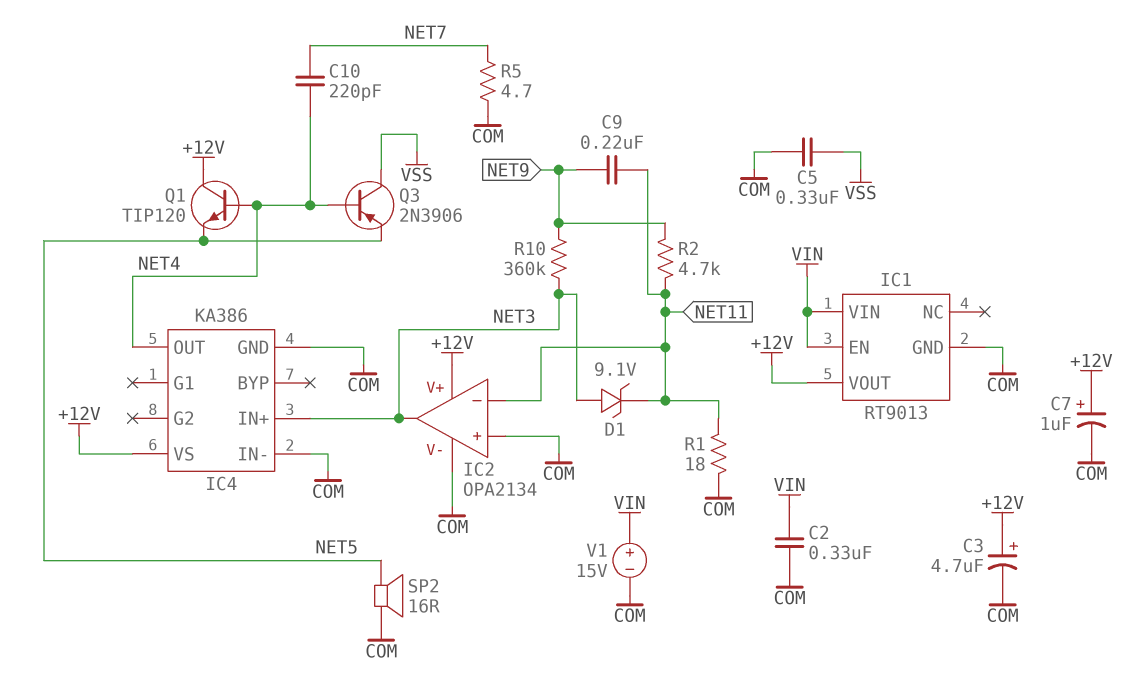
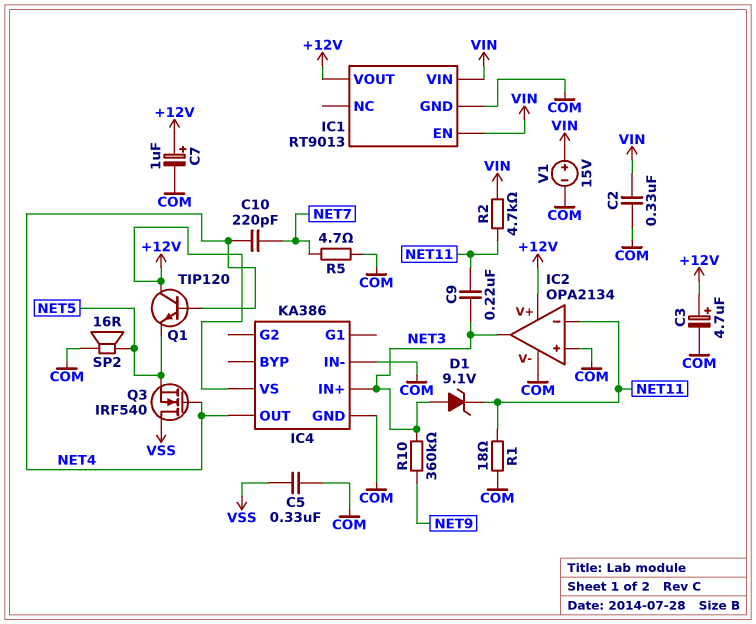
C9: 220nF (NET9, NET11) -> 220nF (NET3, NET11)
Q3: PNP 2N3906 (B NET4, C VSS, E NET5) -> NMOS IRF540 (G NET4, D VSS, S NET5)
R2: 4.7k (NET9, NET11) -> 4.7k (NET11, VIN)

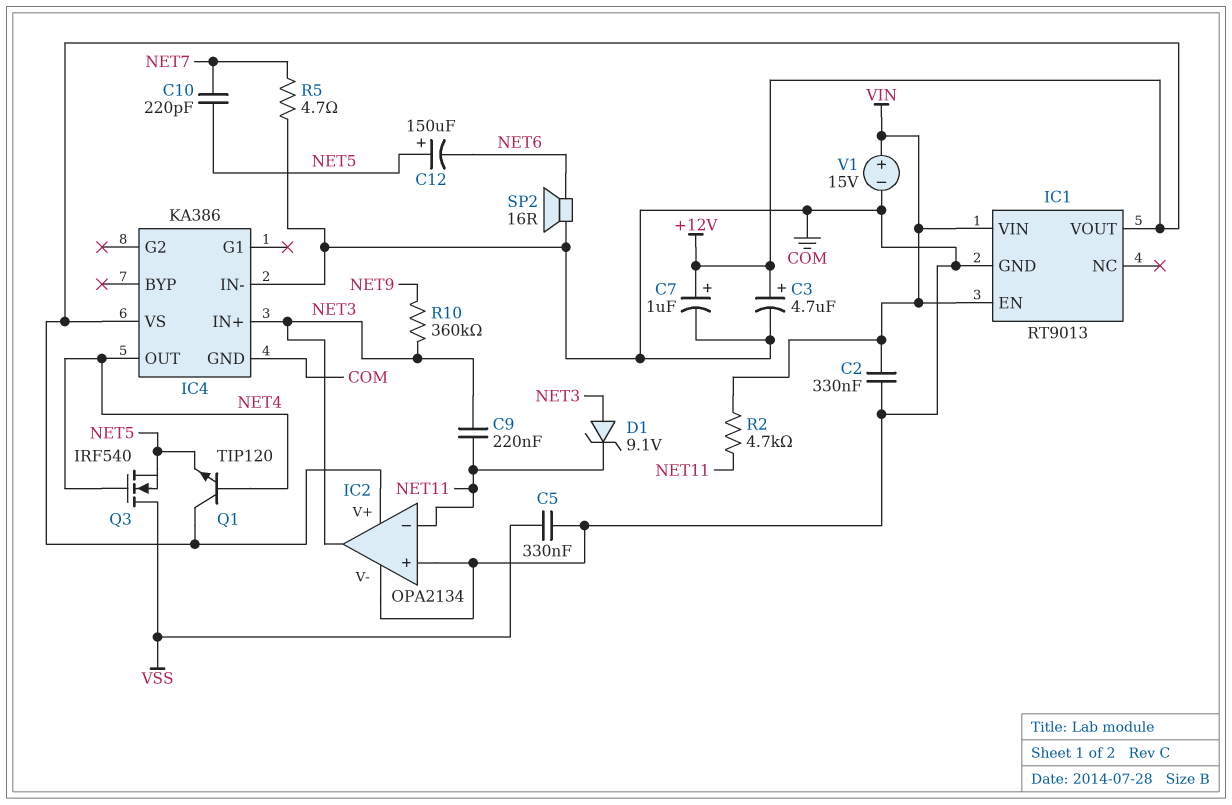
C10: 220pF (NET4, NET7) -> 220pF (NET5, NET7)
C12: none -> 150uF (plus NET5, minus NET6)
R1: 18 (COM, NET11) -> none
SP2: speaker 16R (COM, NET5) -> speaker 16R (COM, NET6)

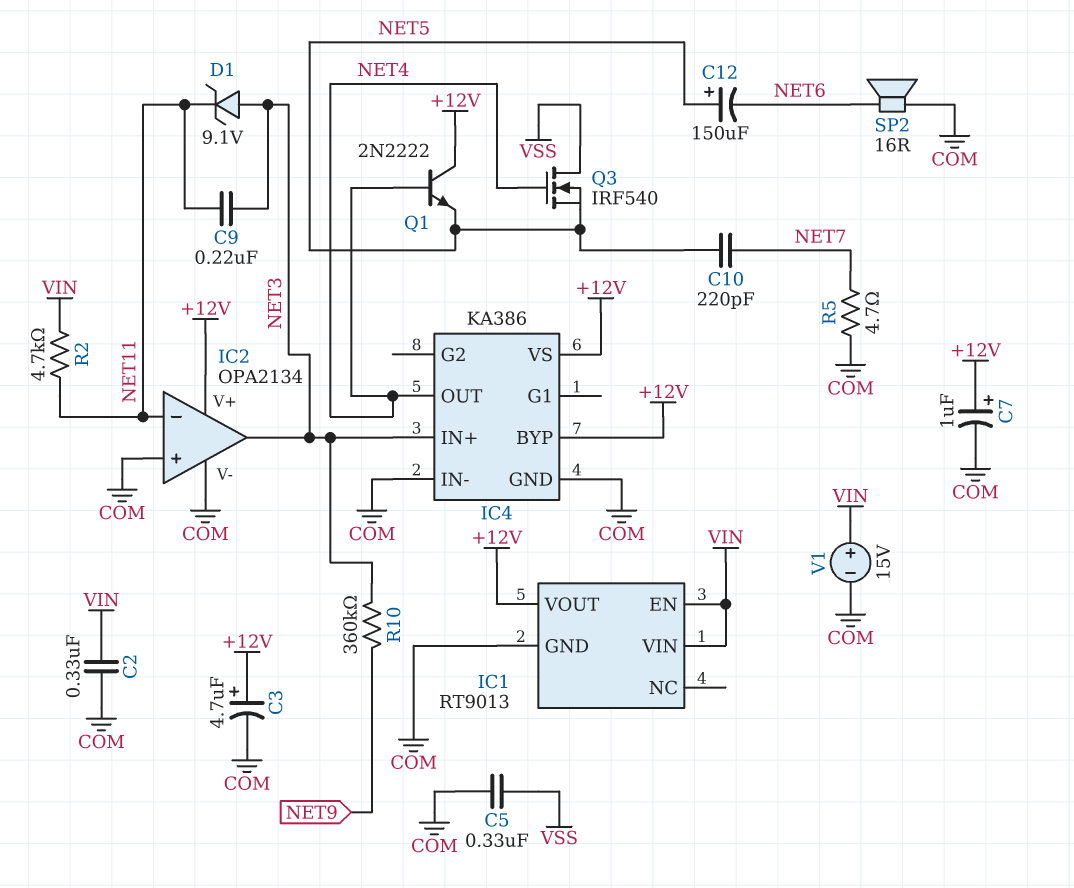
IC4 pin BYP: none -> +12V
Q1: NPN TIP120 (B NET4, C +12V, E NET5) -> NPN 2N2222 (B NET4, C +12V, E NET5)

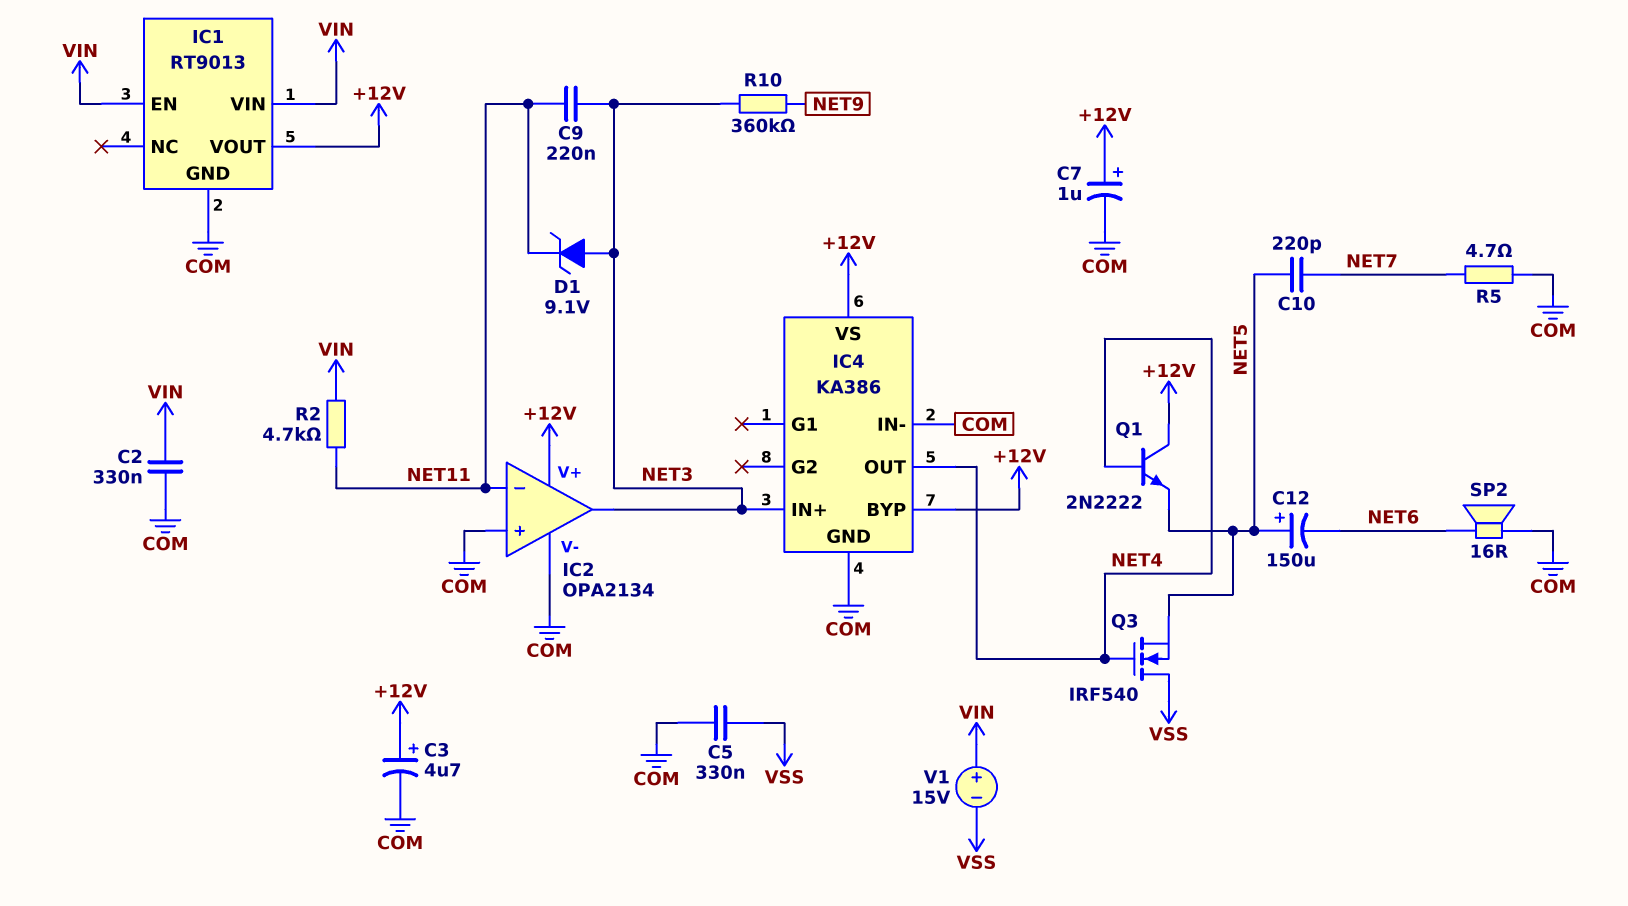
V1: 15V (plus VIN, minus COM) -> 15V (plus VIN, minus VSS)

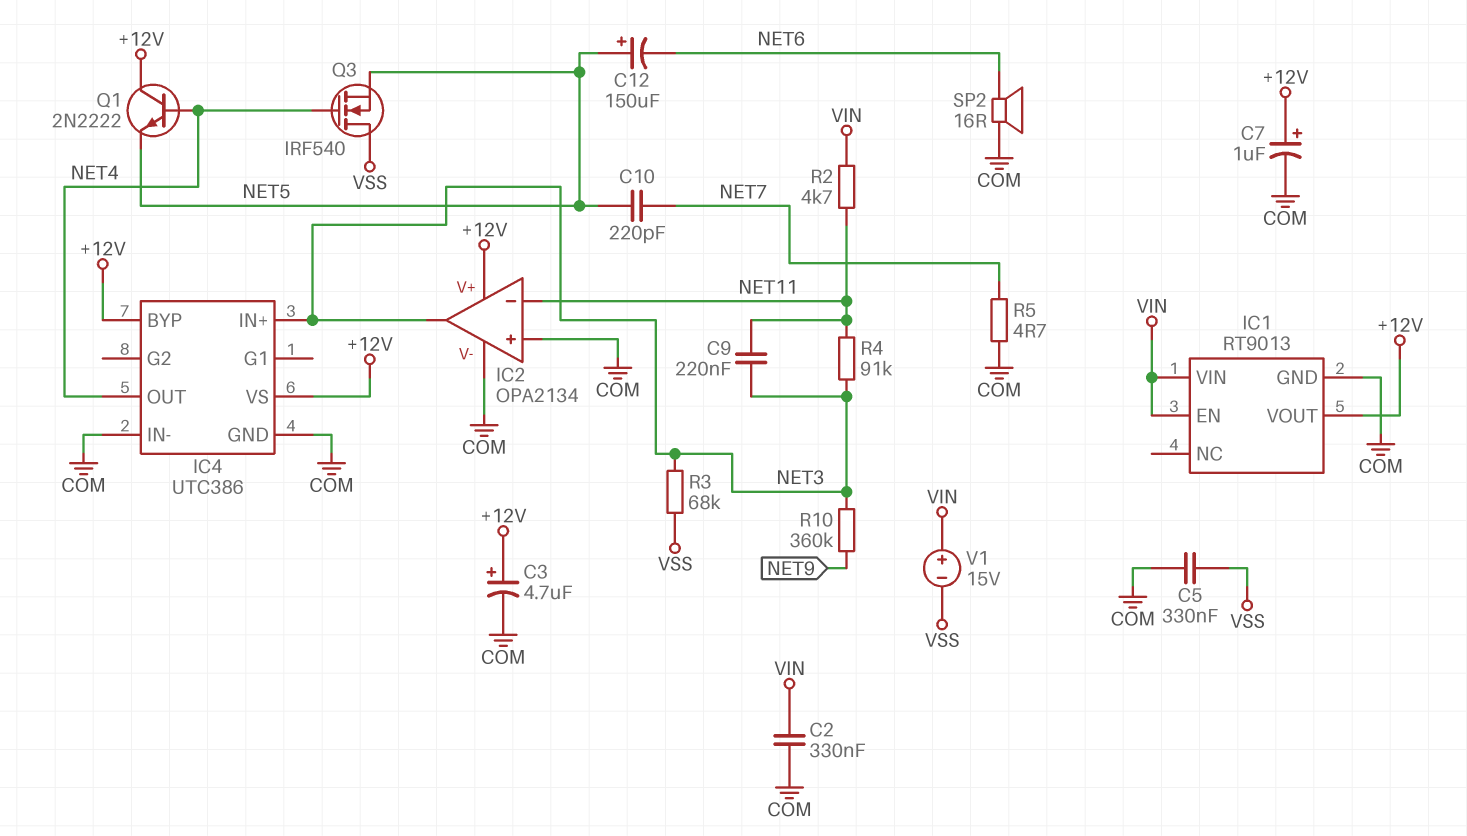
D1: zener 9.1V (A NET3, K NET11) -> none
IC4: KA386 -> UTC386
R3: none -> 68k (NET3, VSS)
R4: none -> 91k (NET3, NET11)

